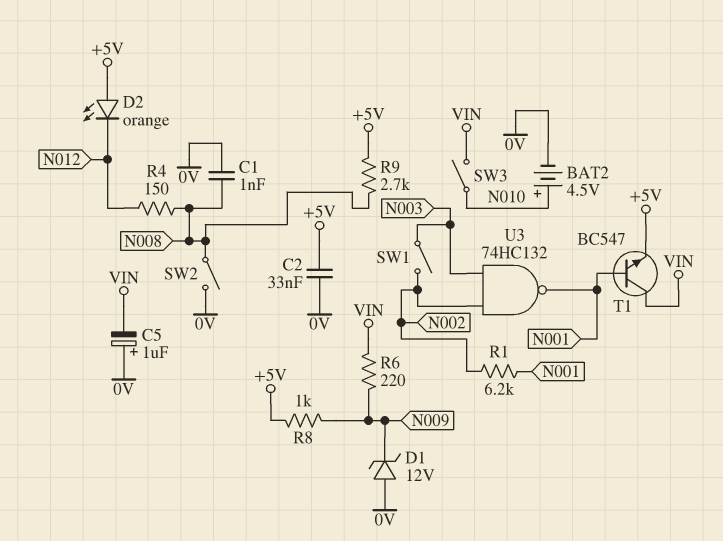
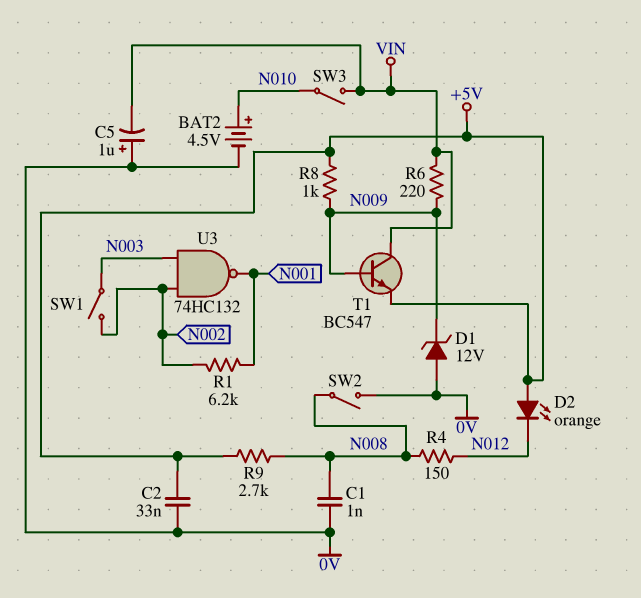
T1: NPN BC547 (B N001, C VIN, E +5V) -> NPN BC547 (B N009, C VIN, E +5V)

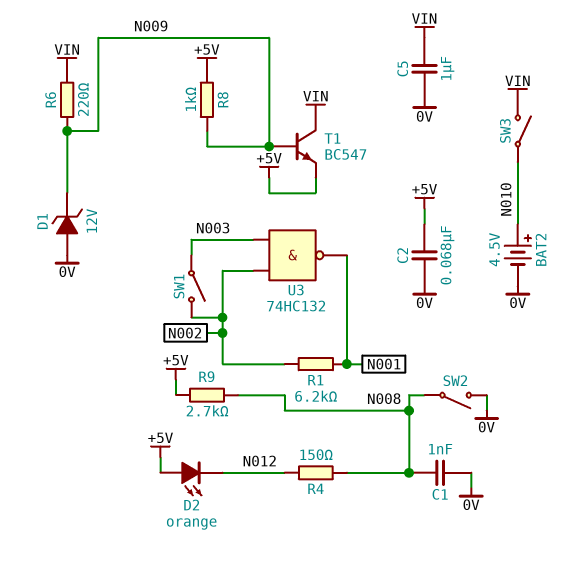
C2: 33nF (+5V, 0V) -> 68nF (+5V, 0V)
C5: 1uF (plus 0V, minus VIN) -> 1uF (0V, VIN)

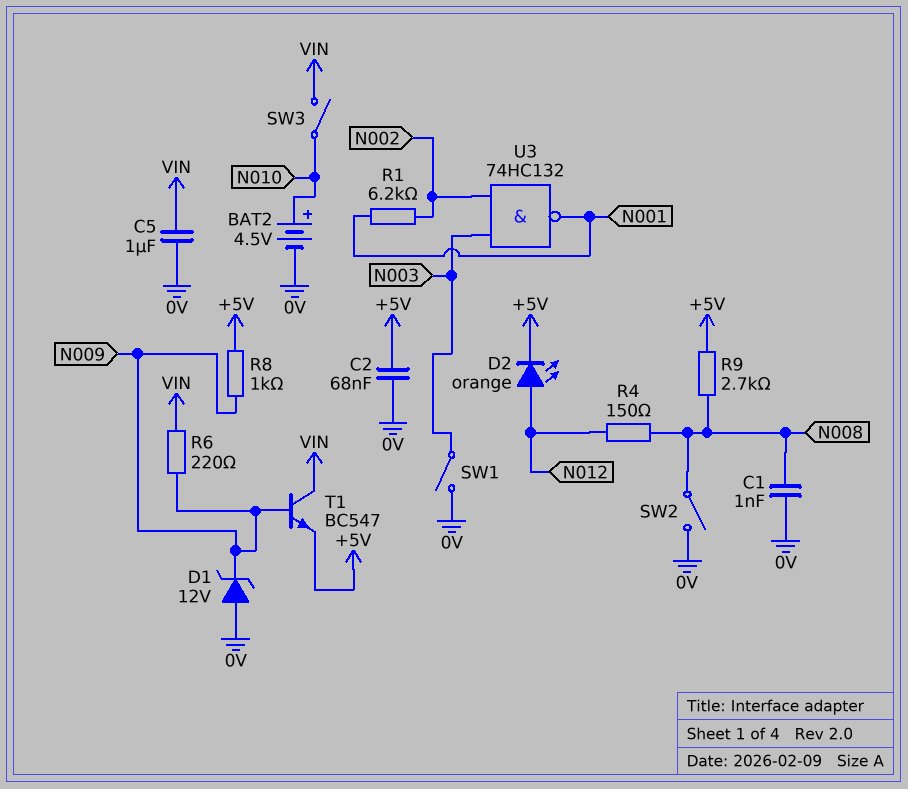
D2: LED orange (A +5V, K N012) -> LED orange (A N012, K +5V)
SW1: switch (N002, N003) -> switch (0V, N003)

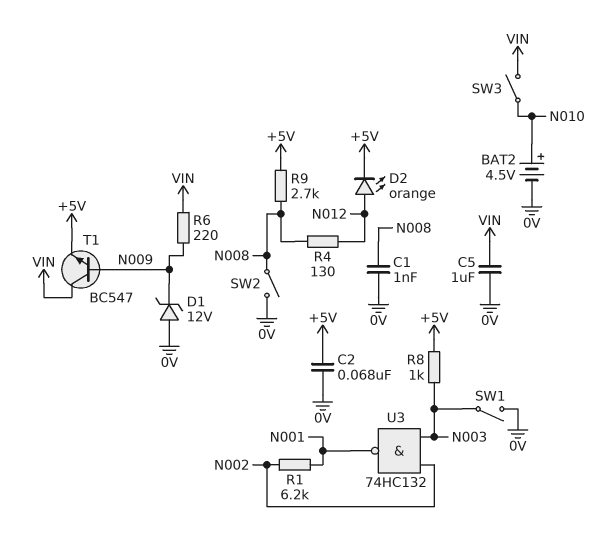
R4: 150 (N008, N012) -> 130 (N008, N012)
R8: 1k (+5V, N009) -> 1k (+5V, N003)

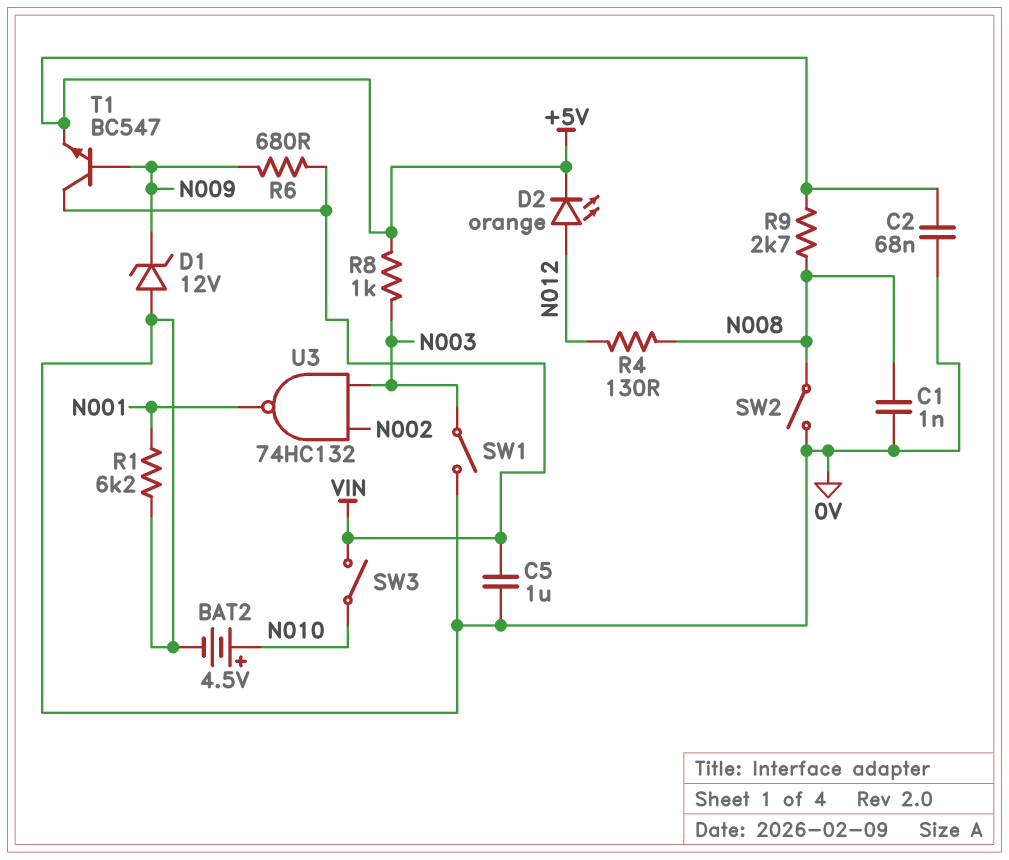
R1: 6.2k (N001, N002) -> 6.2k (0V, N001)
R6: 220 (N009, VIN) -> 680 (N009, VIN)

